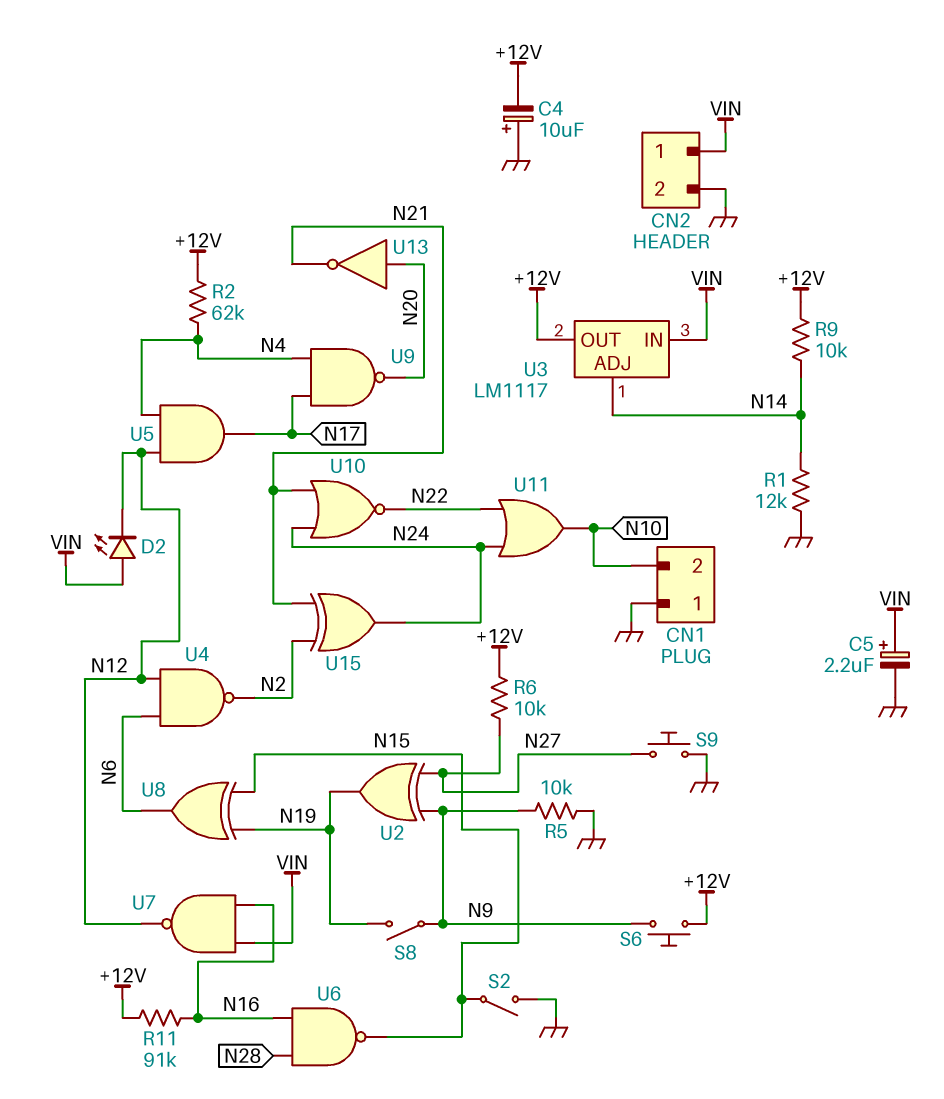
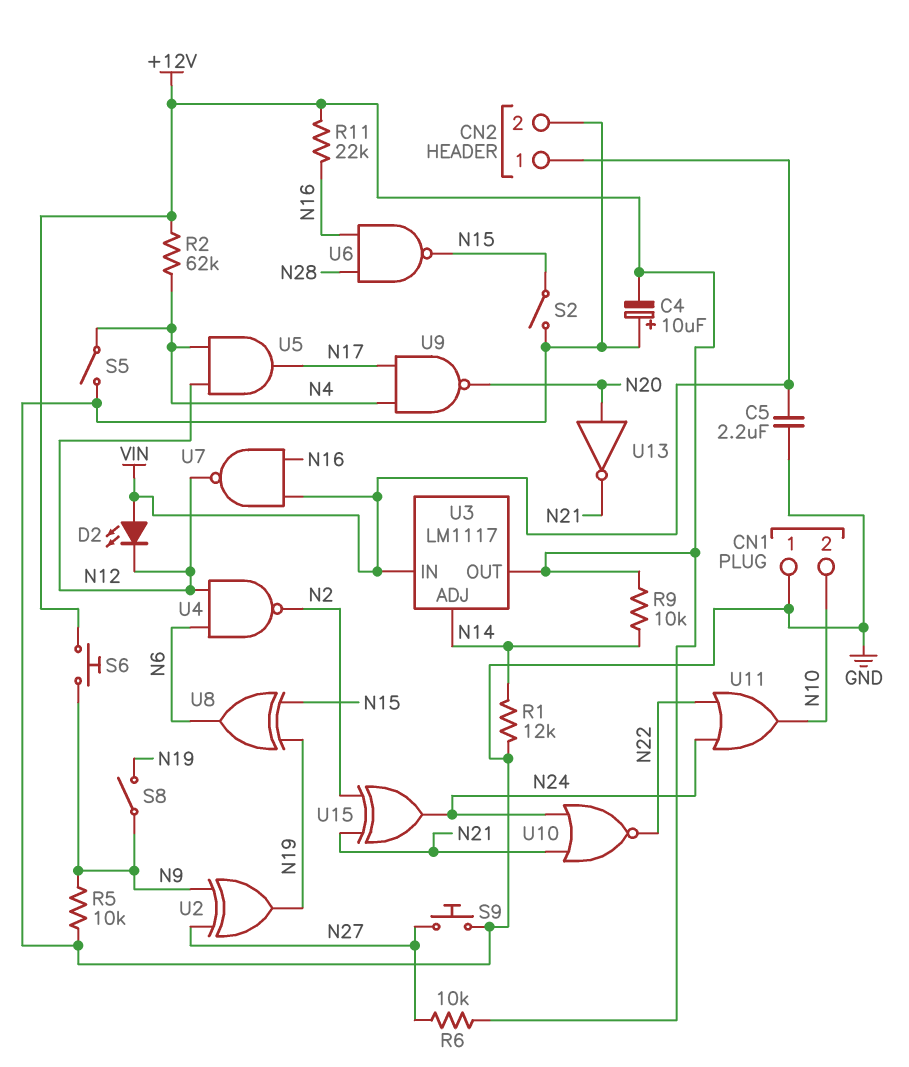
C5: 2.2uF (plus VIN, minus GND) -> 2.2uF (GND, VIN)
R11: 91k (+12V, N16) -> 22k (+12V, N16)
S5: none -> switch (GND, N4)

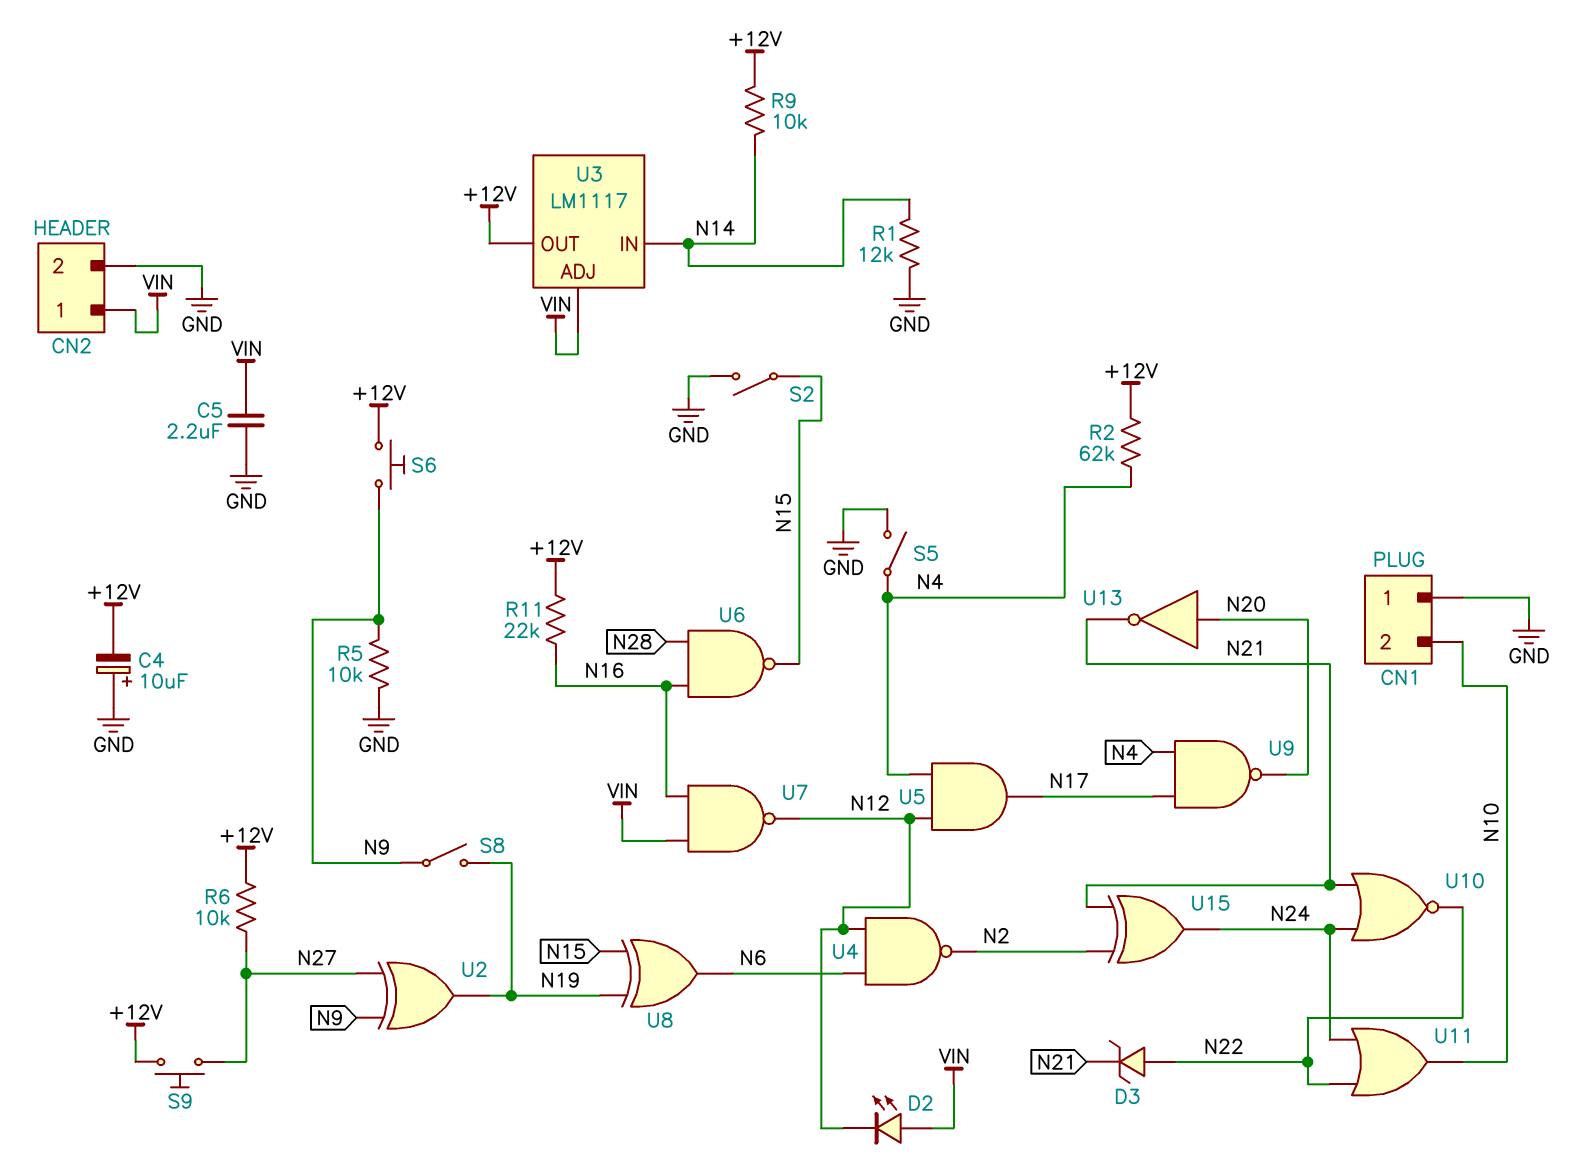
D3: none -> zener (A N22, K N21)
S9: button (GND, N27) -> button (+12V, N27)
U3 pin ADJ: N14 -> VIN
U3 pin IN: VIN -> N14

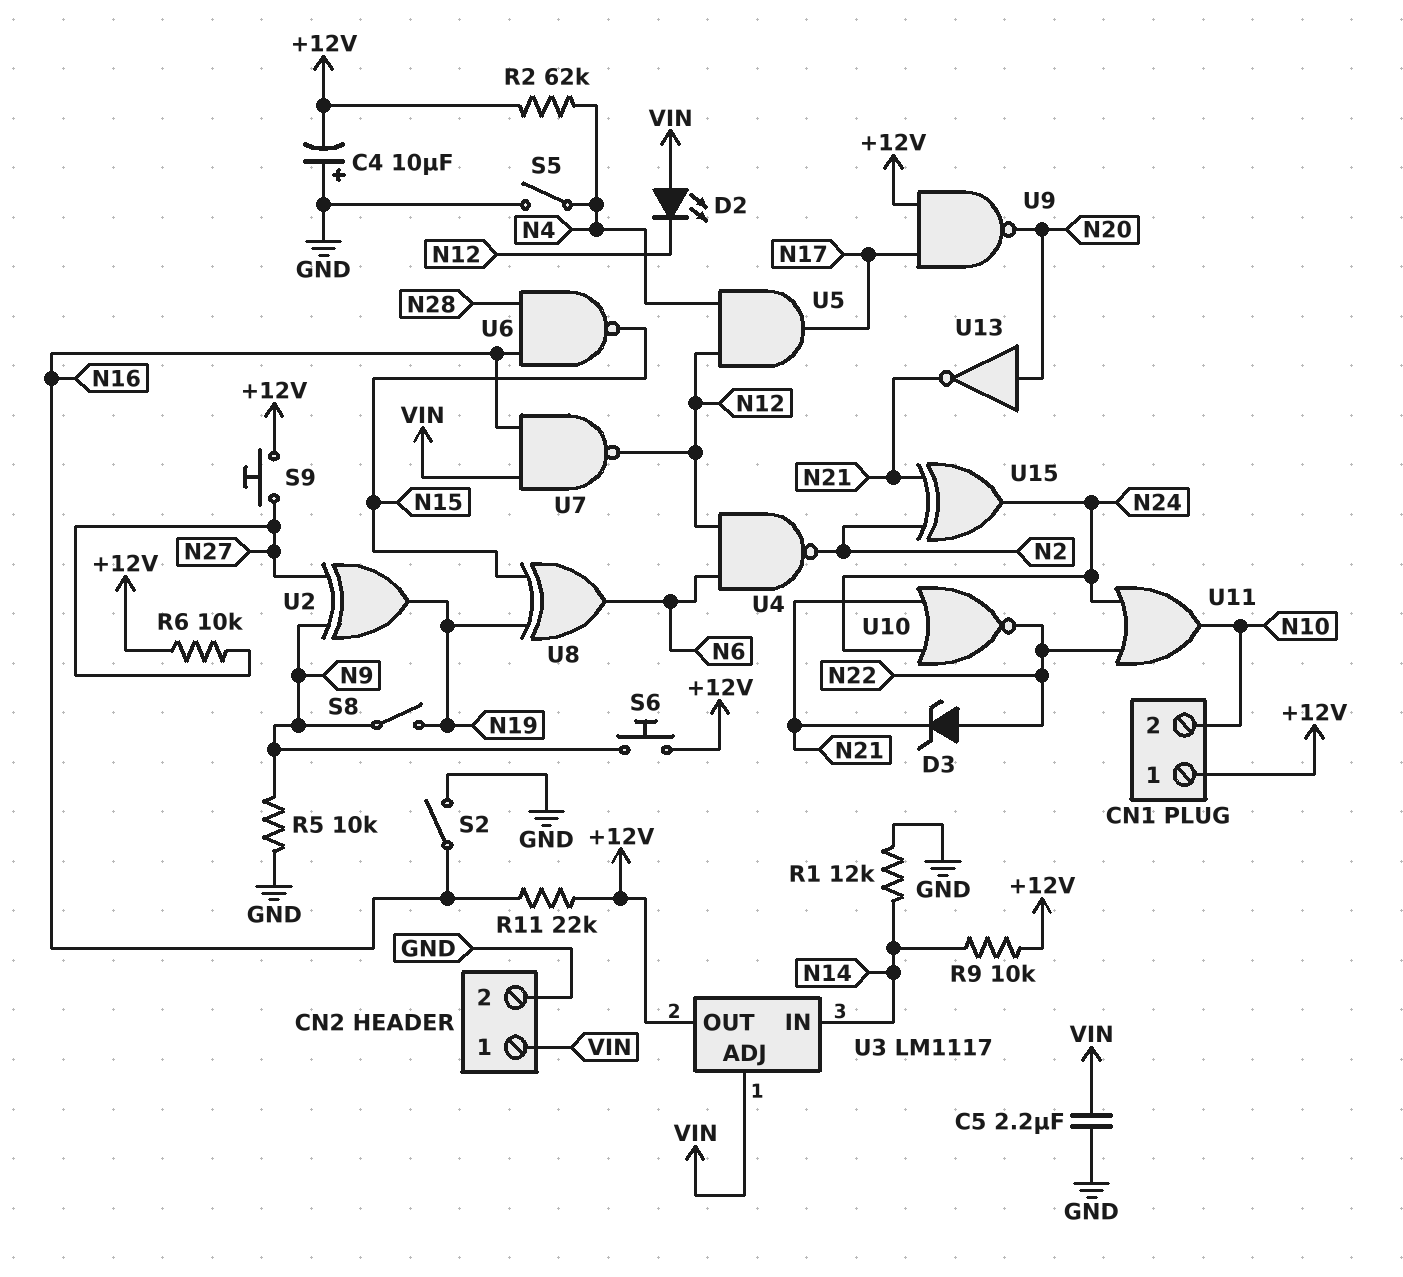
CN1 pin 1: GND -> +12V
S2: switch (GND, N15) -> switch (GND, N16)
U9: NAND (in N4, in N17, out N20) -> NAND (in +12V, in N17, out N20)

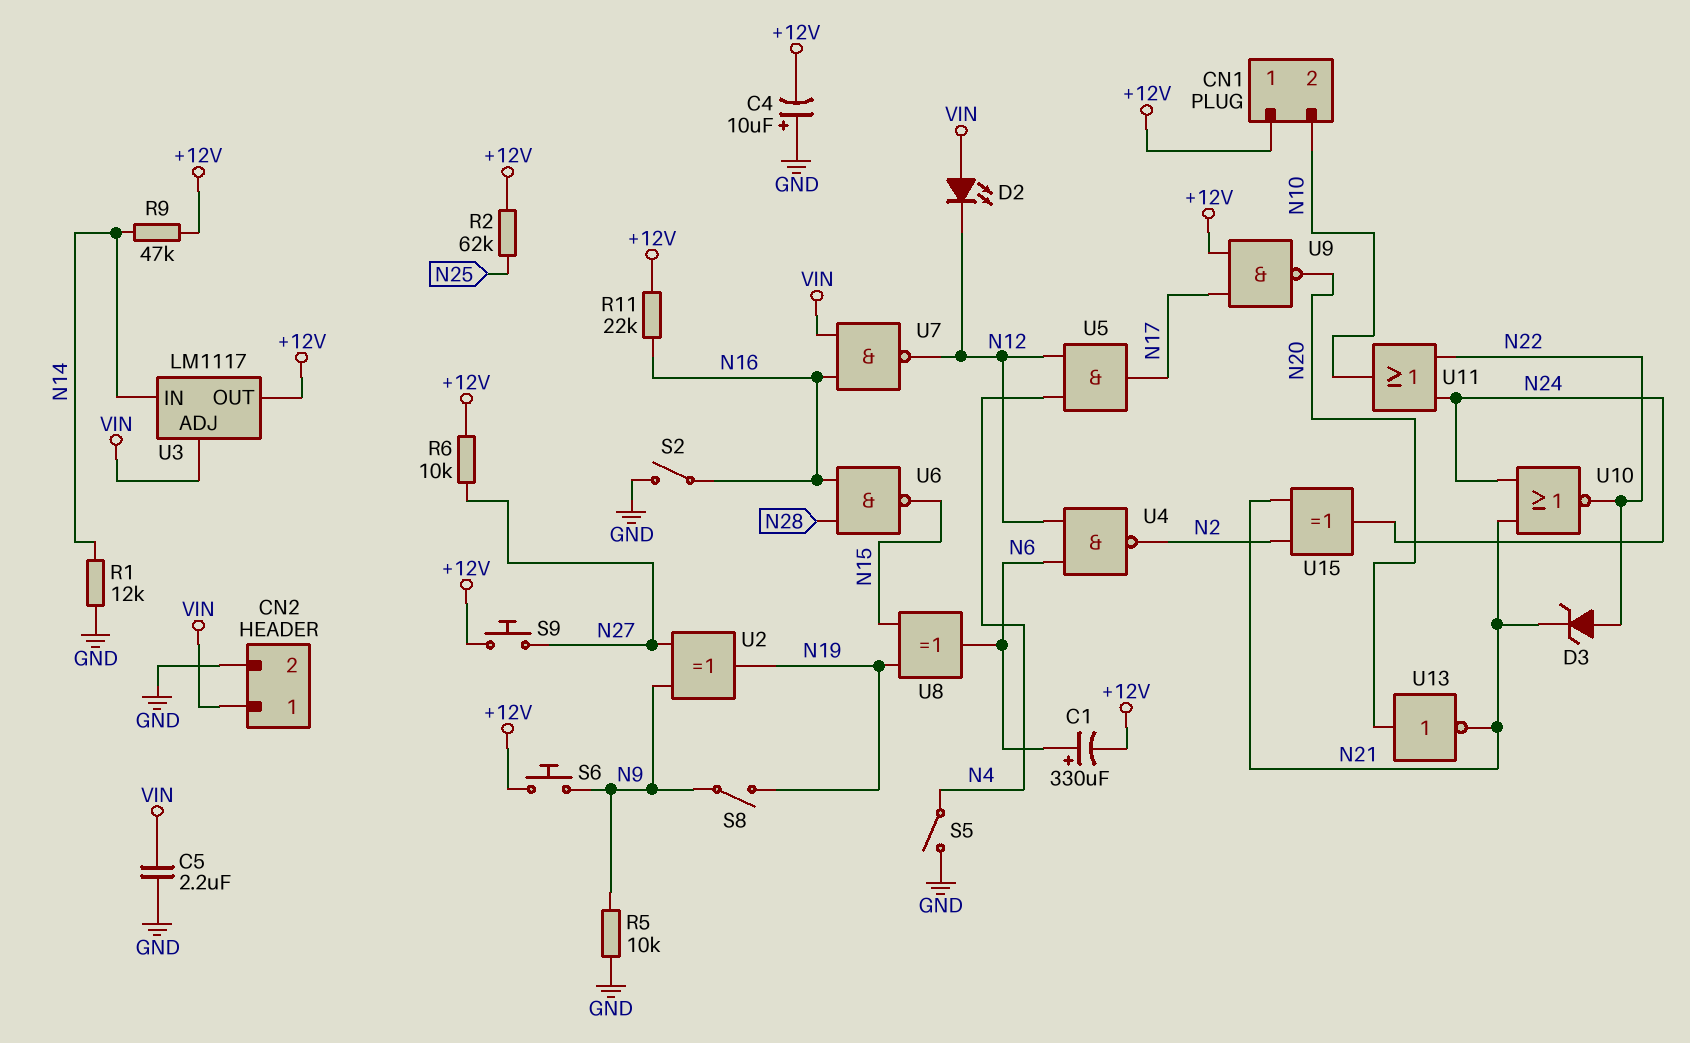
C1: none -> 330uF (plus N6, minus +12V)
R2: 62k (+12V, N4) -> 62k (+12V, N25)
R9: 10k (+12V, N14) -> 47k (+12V, N14)

